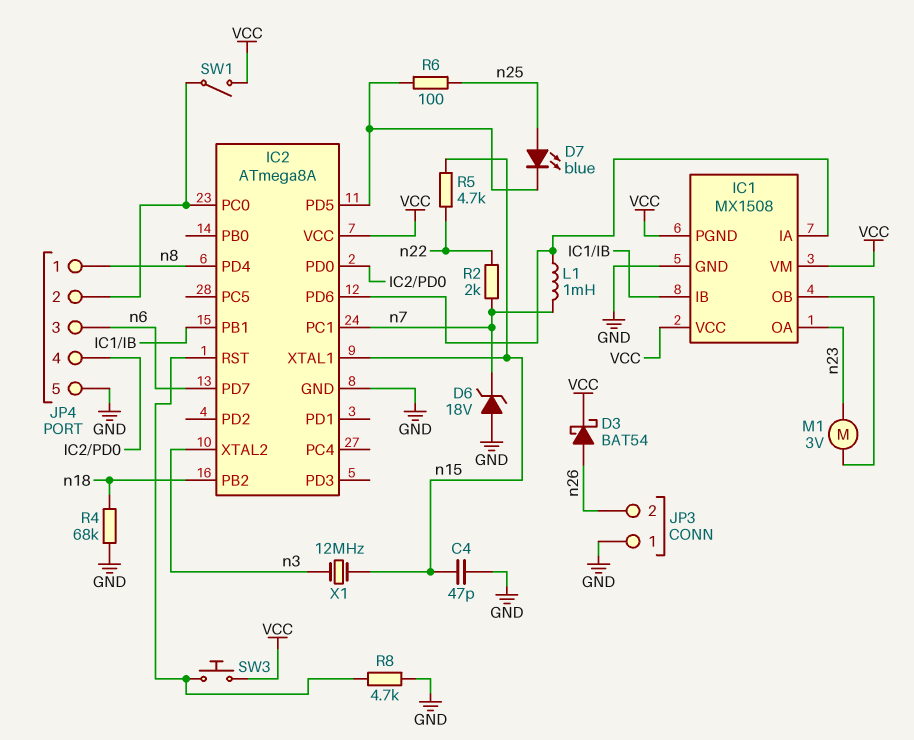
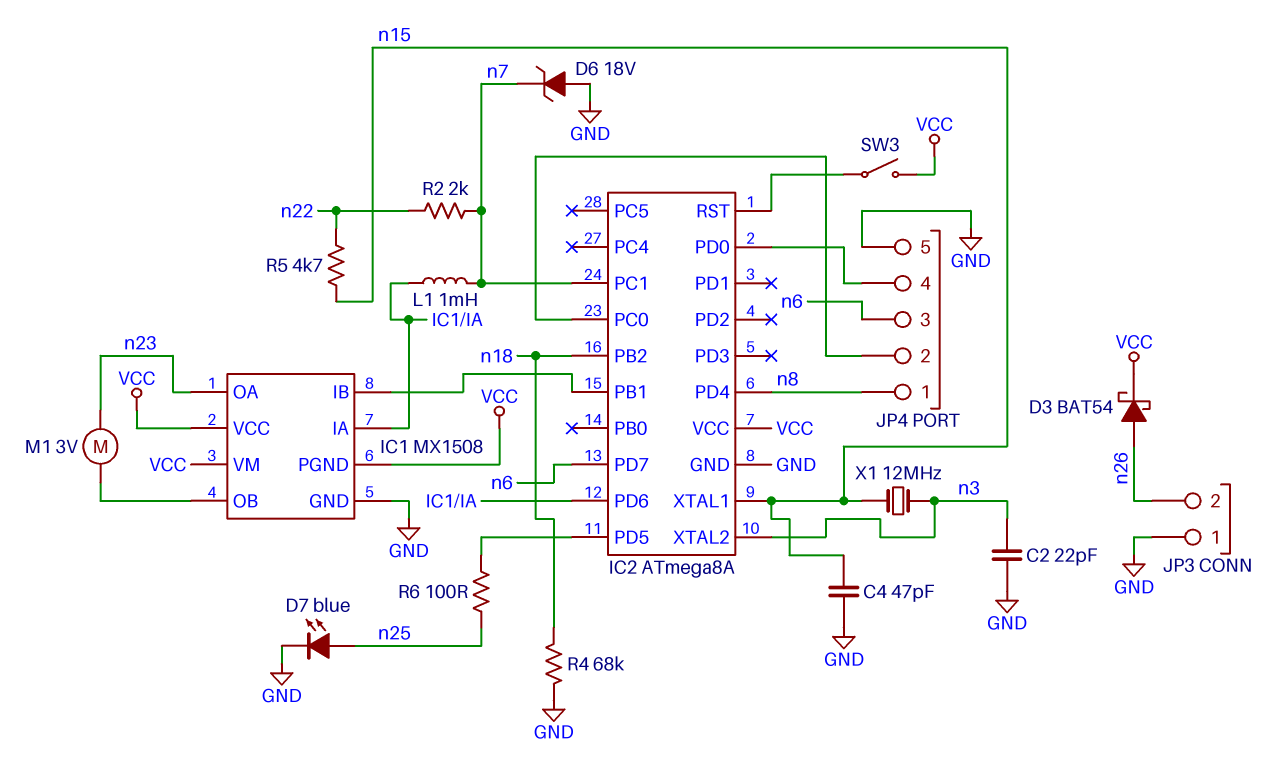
C2: none -> 22pF (GND, n3)
D7: LED blue (A n25, K IC2/PD5) -> LED blue (A n25, K GND)
R8: 4.7k (GND, IC2/RST) -> none
SW1: switch (IC2/PC0, VCC) -> none
SW3: button (IC2/RST, VCC) -> switch (IC2/RST, VCC)

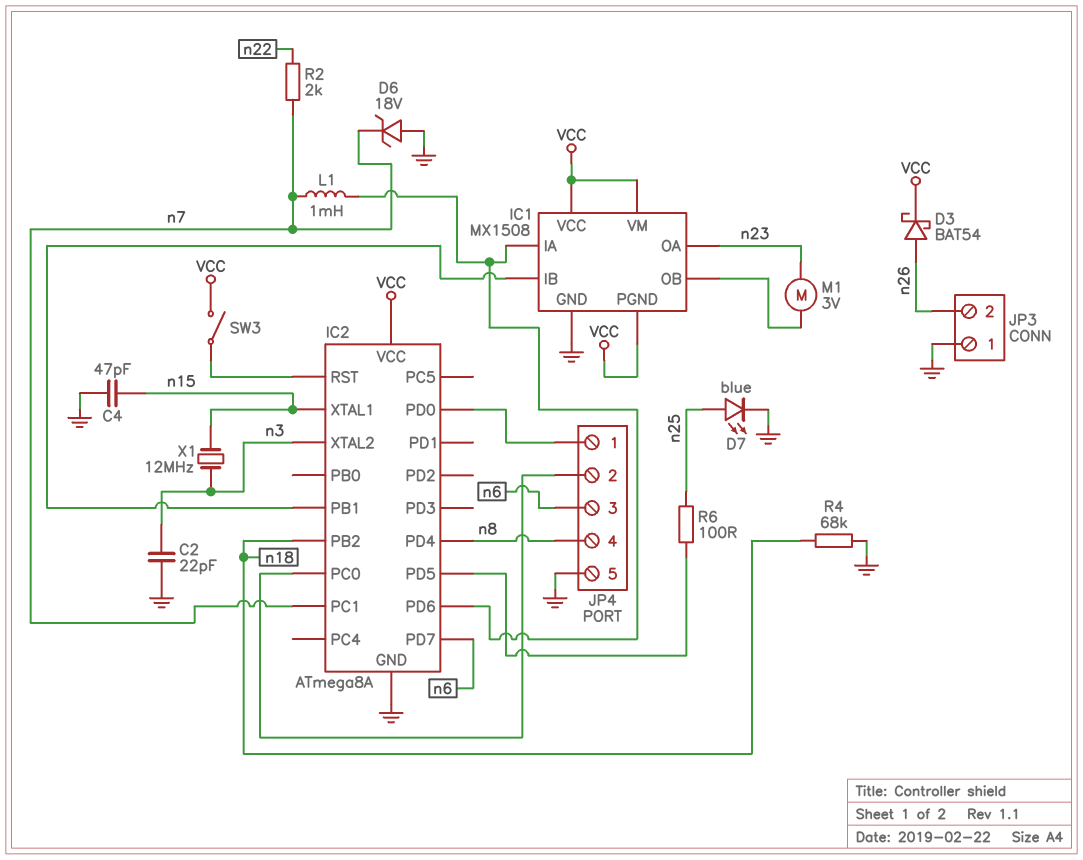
JP4 pin 1: n8 -> IC2/PD0
JP4 pin 4: IC2/PD0 -> n8
R5: 4.7k (n15, n22) -> none

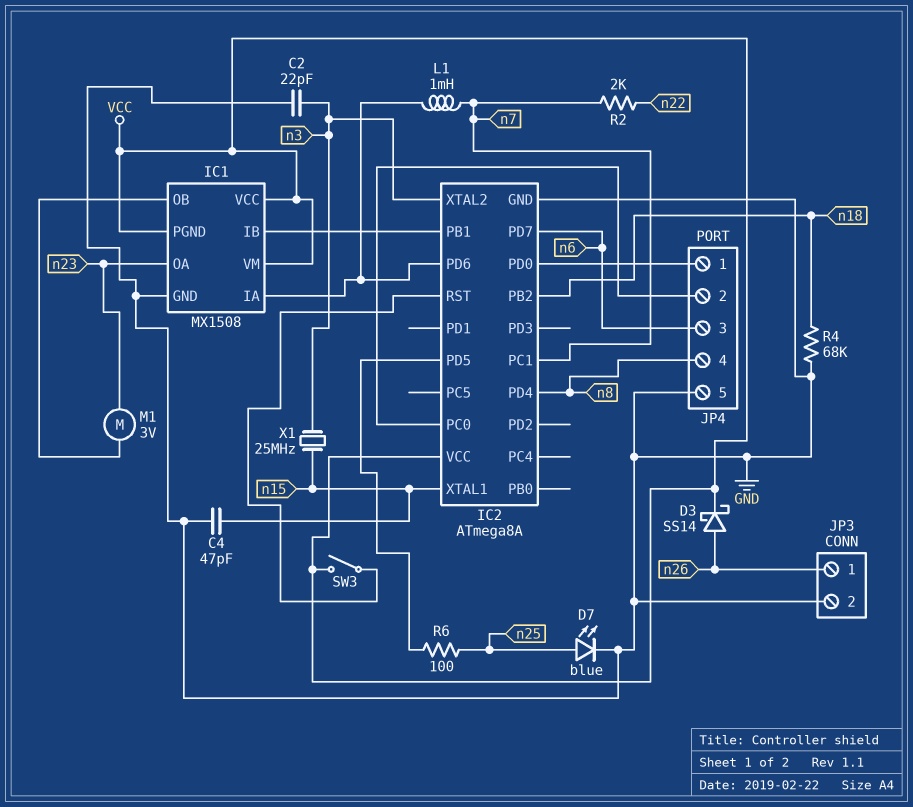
D3: schottky BAT54 (A n26, K VCC) -> schottky SS14 (A n26, K VCC)
D6: zener 18V (A GND, K n7) -> none
JP3 pin 1: GND -> n26
JP3 pin 2: n26 -> GND
X1: 12MHz (n3, n15) -> 25MHz (n3, n15)

